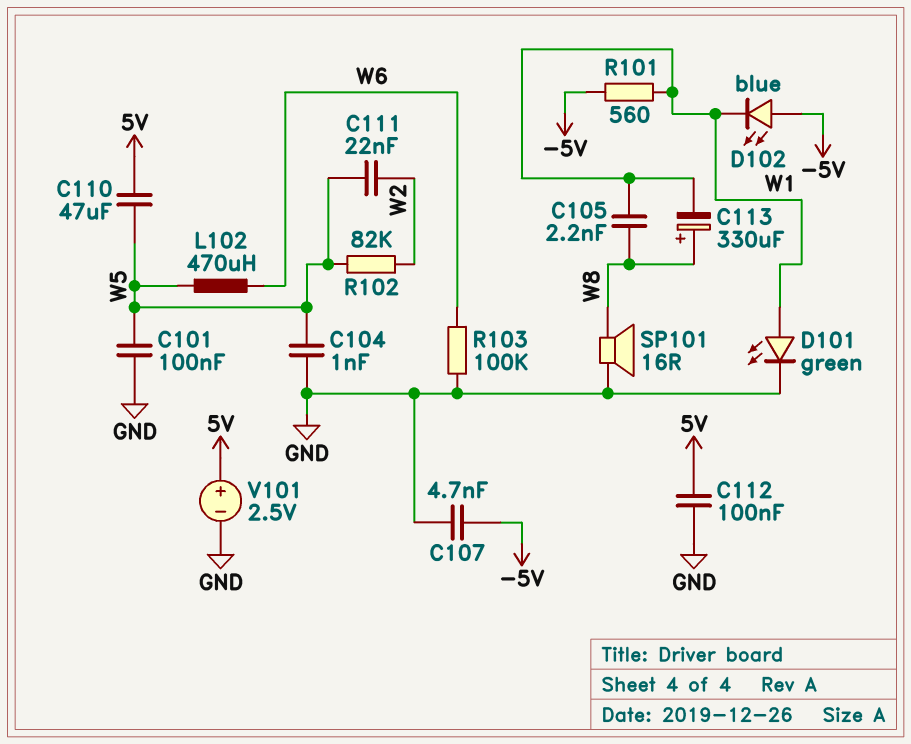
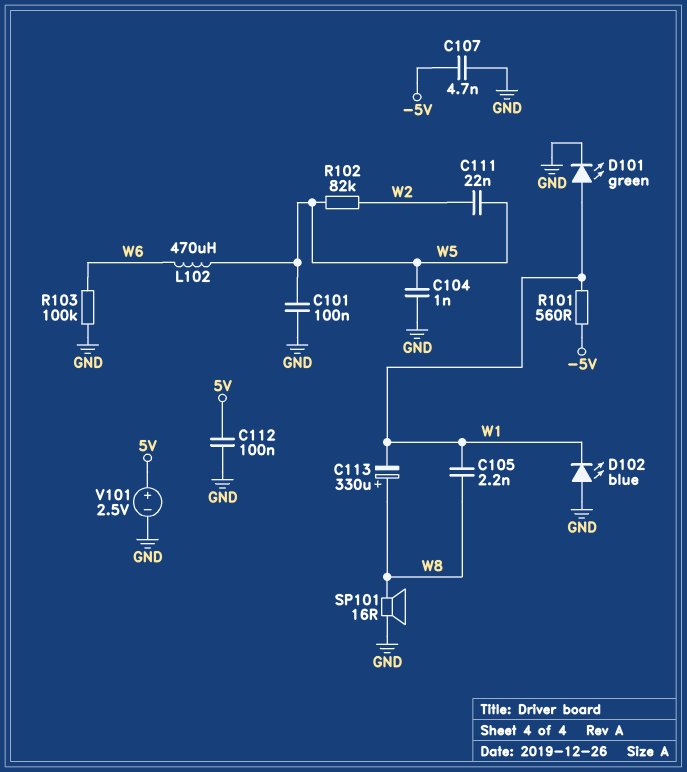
C110: 47uF (5V, W5) -> none
D102: LED blue (A -5V, K W1) -> LED blue (A GND, K W1)

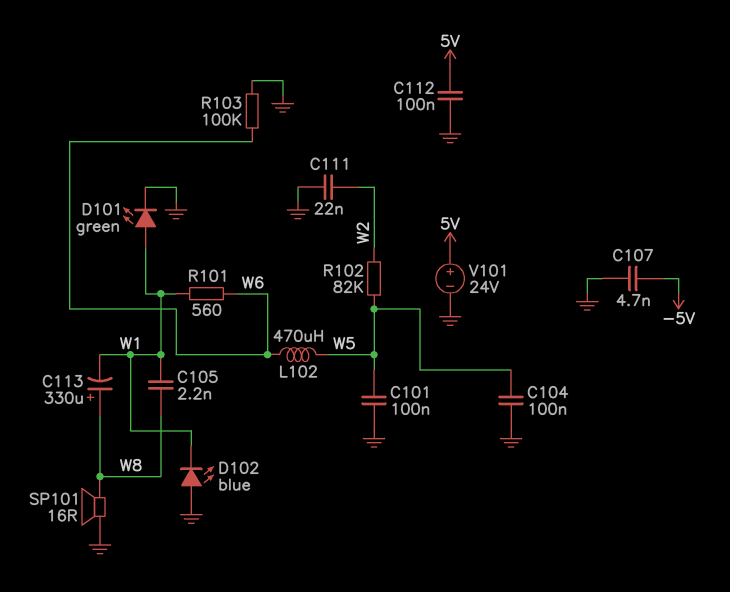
C104: 1nF (GND, W5) -> 100nF (GND, W5)
C111: 22nF (W2, W5) -> 22nF (GND, W2)
R101: 560 (-5V, W1) -> 560 (W1, W6)
V101: 2.5V (plus 5V, minus GND) -> 24V (plus 5V, minus GND)

